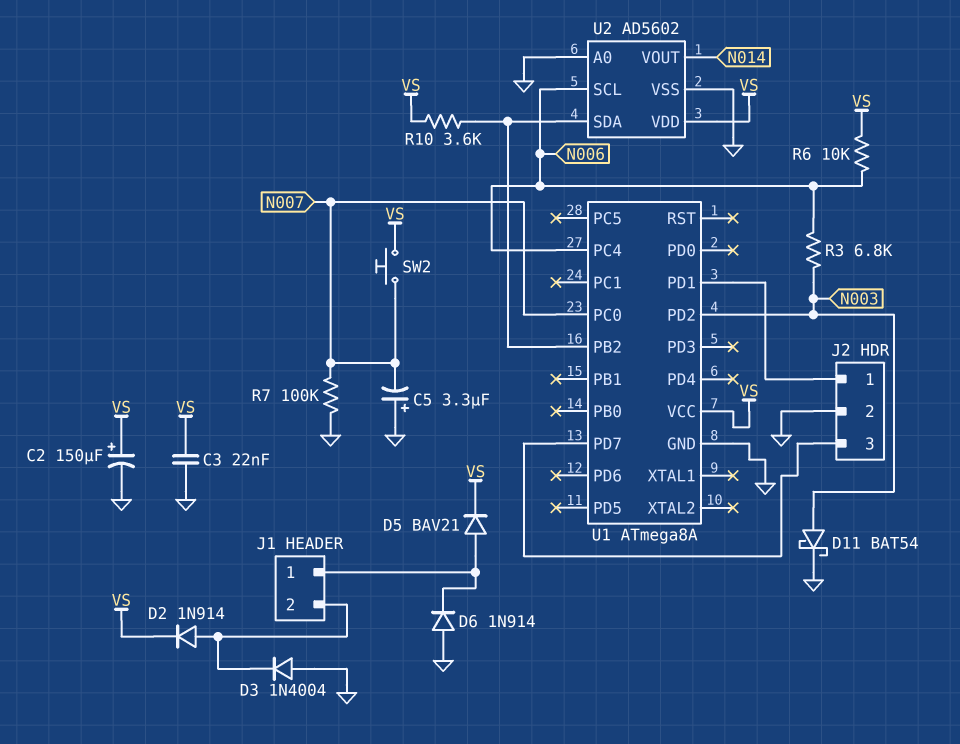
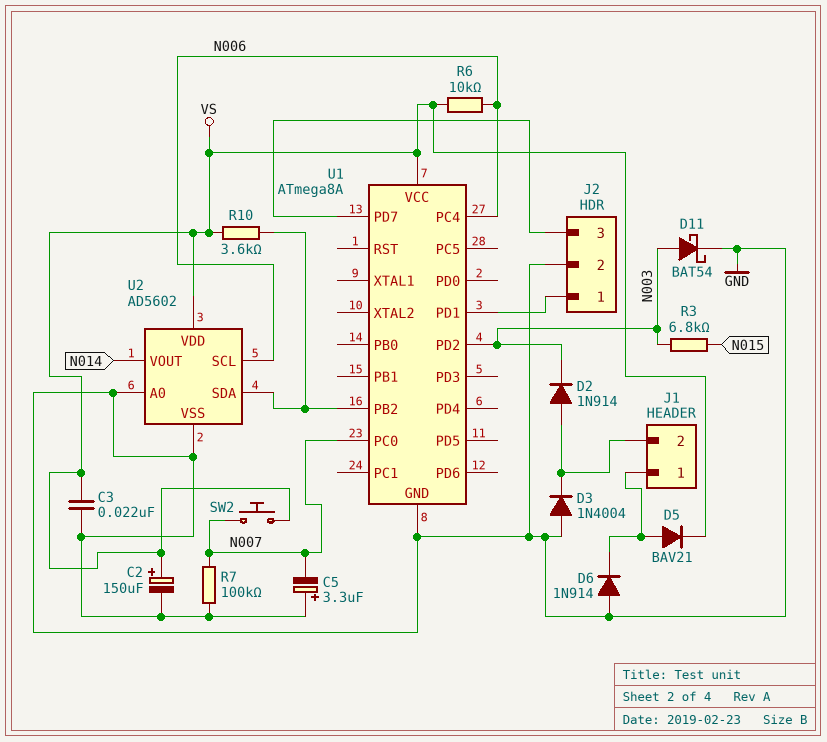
D2: diode 1N914 (A J1/2, K VS) -> diode 1N914 (A J1/2, K N003)
R3: 6.8k (N003, N006) -> 6.8k (N003, N015)

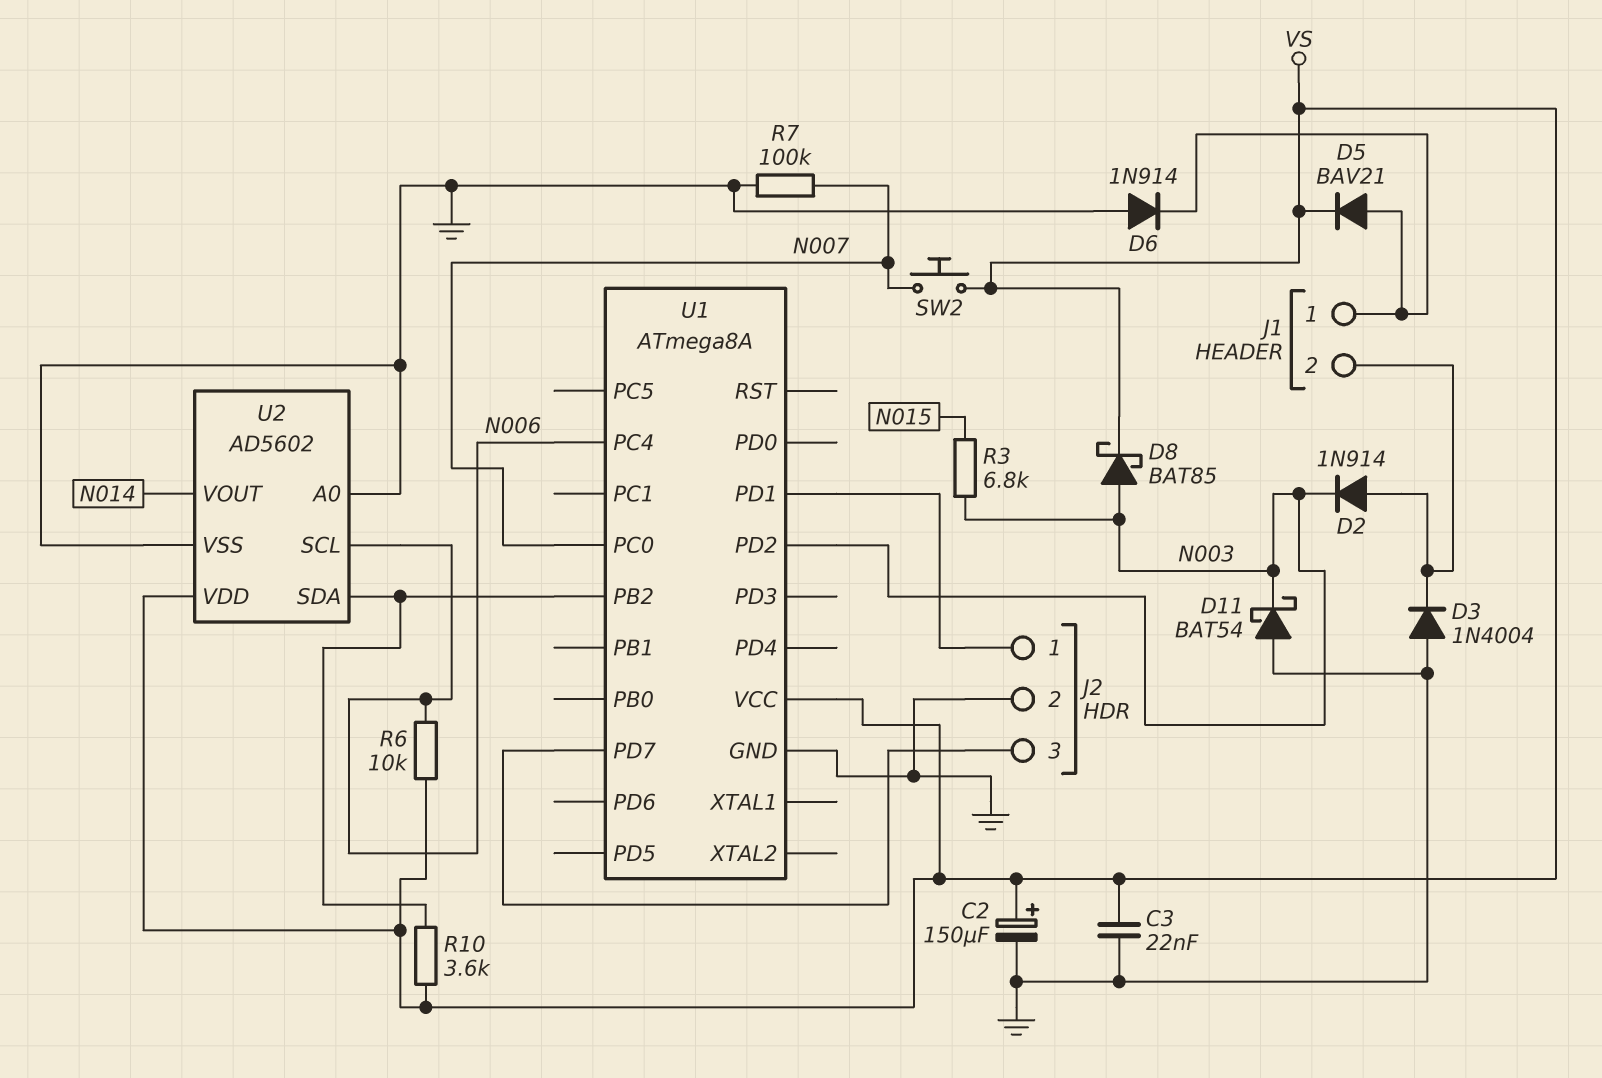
C5: 3.3uF (plus GND, minus N007) -> none
D8: none -> schottky BAT85 (A N003, K VS)
D11: schottky BAT54 (A N003, K GND) -> schottky BAT54 (A GND, K N003)

